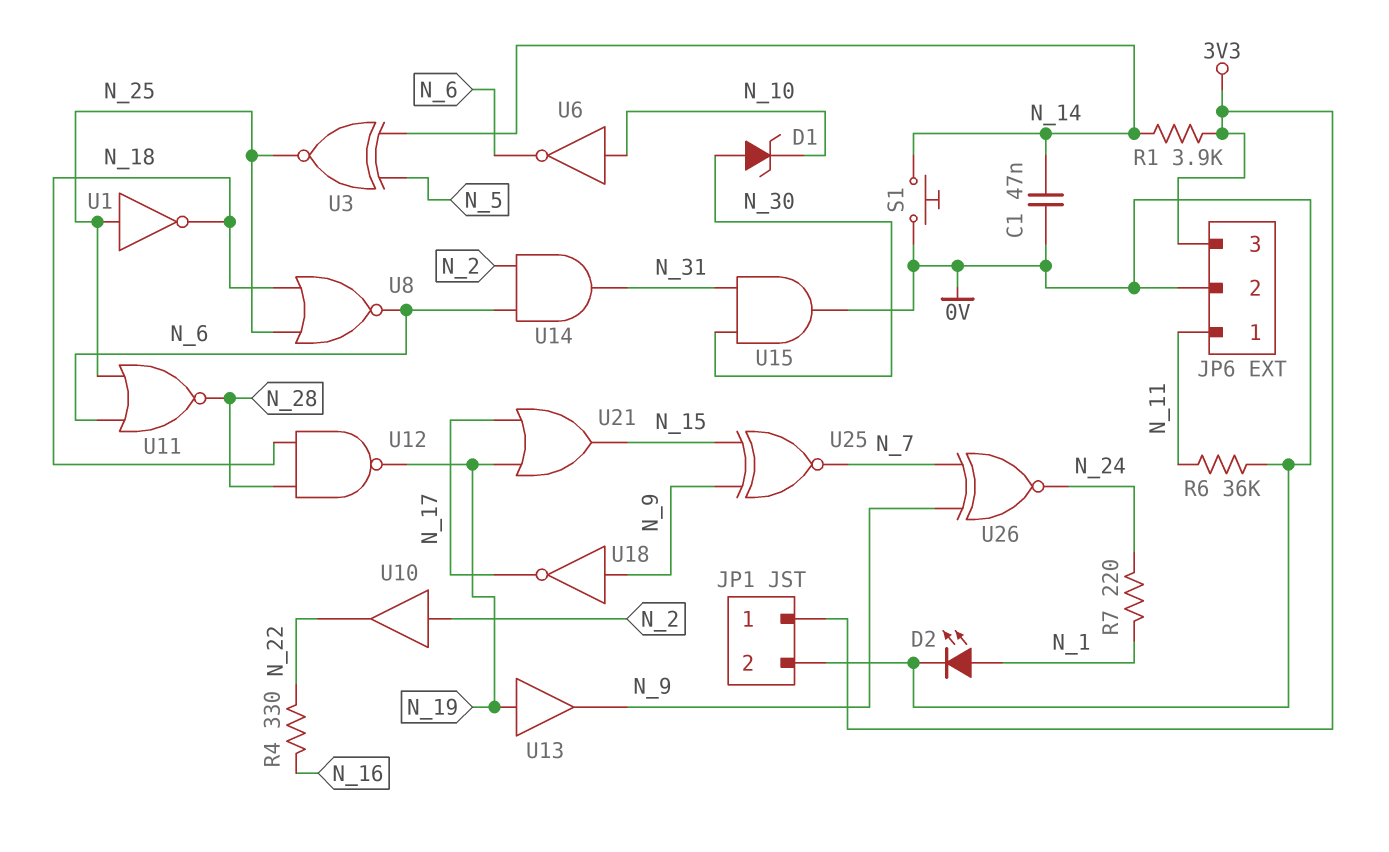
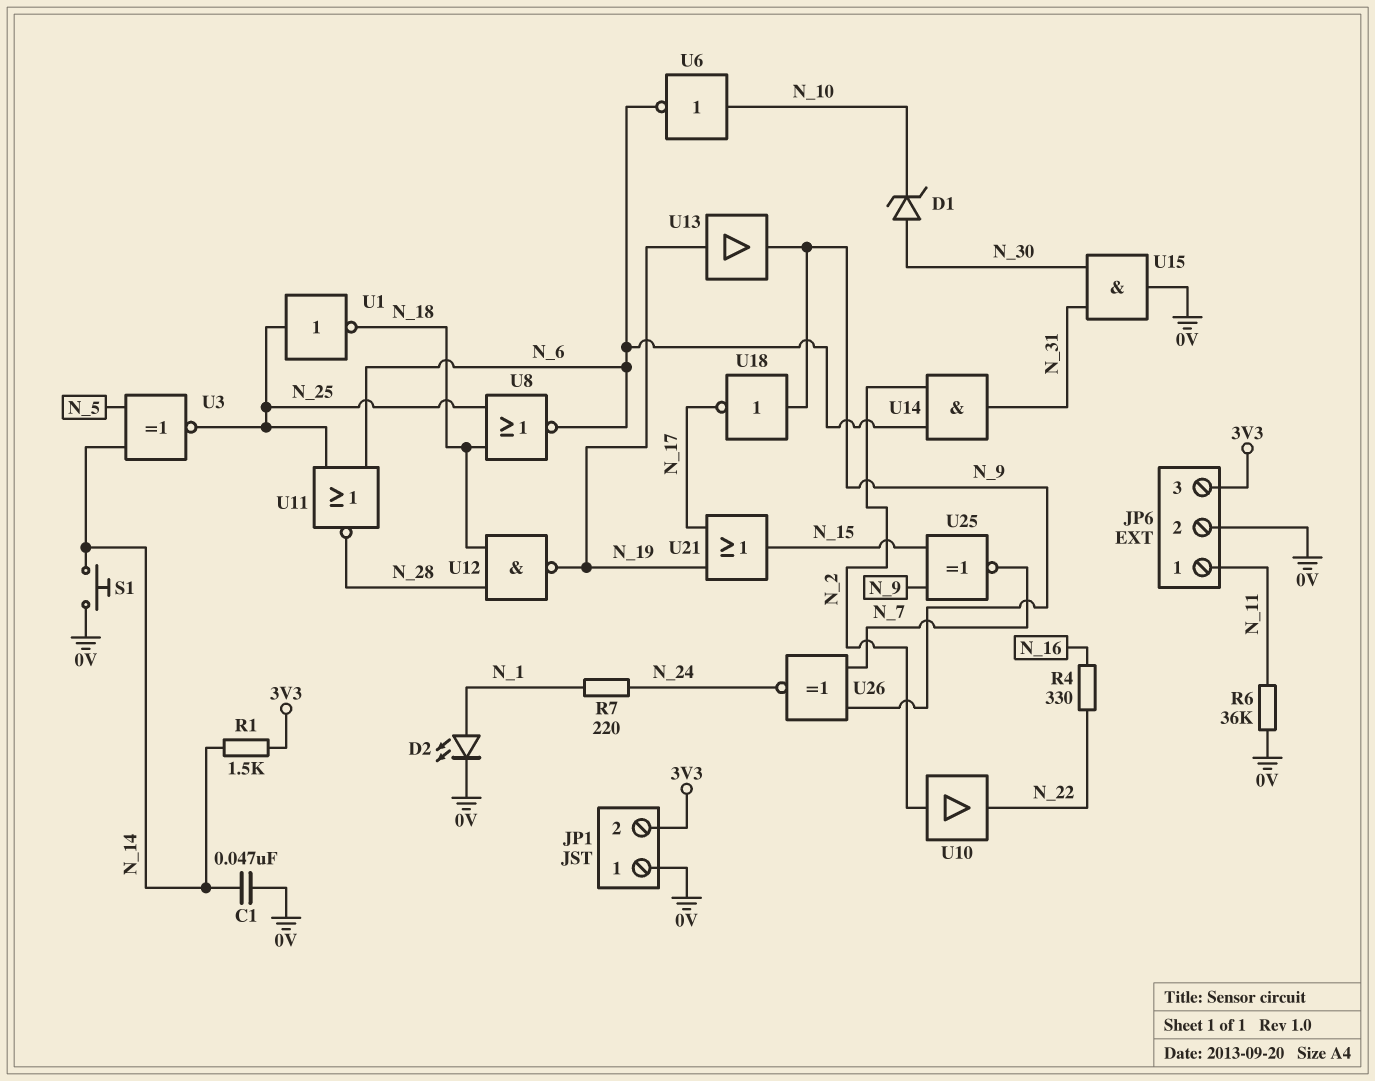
JP1 pin 1: 3V3 -> 0V
JP1 pin 2: 0V -> 3V3
R1: 3.9k (3V3, N_14) -> 1.5k (3V3, N_14)

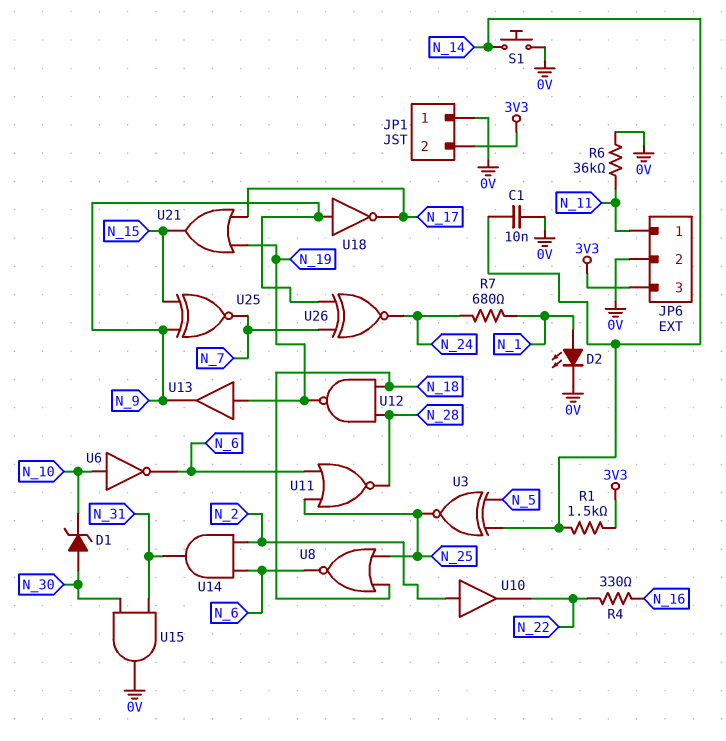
C1: 47nF (0V, N_14) -> 10nF (0V, N_14)
R7: 220 (N_1, N_24) -> 680 (N_1, N_24)
U1: NOT (in N_25, out N_18) -> none

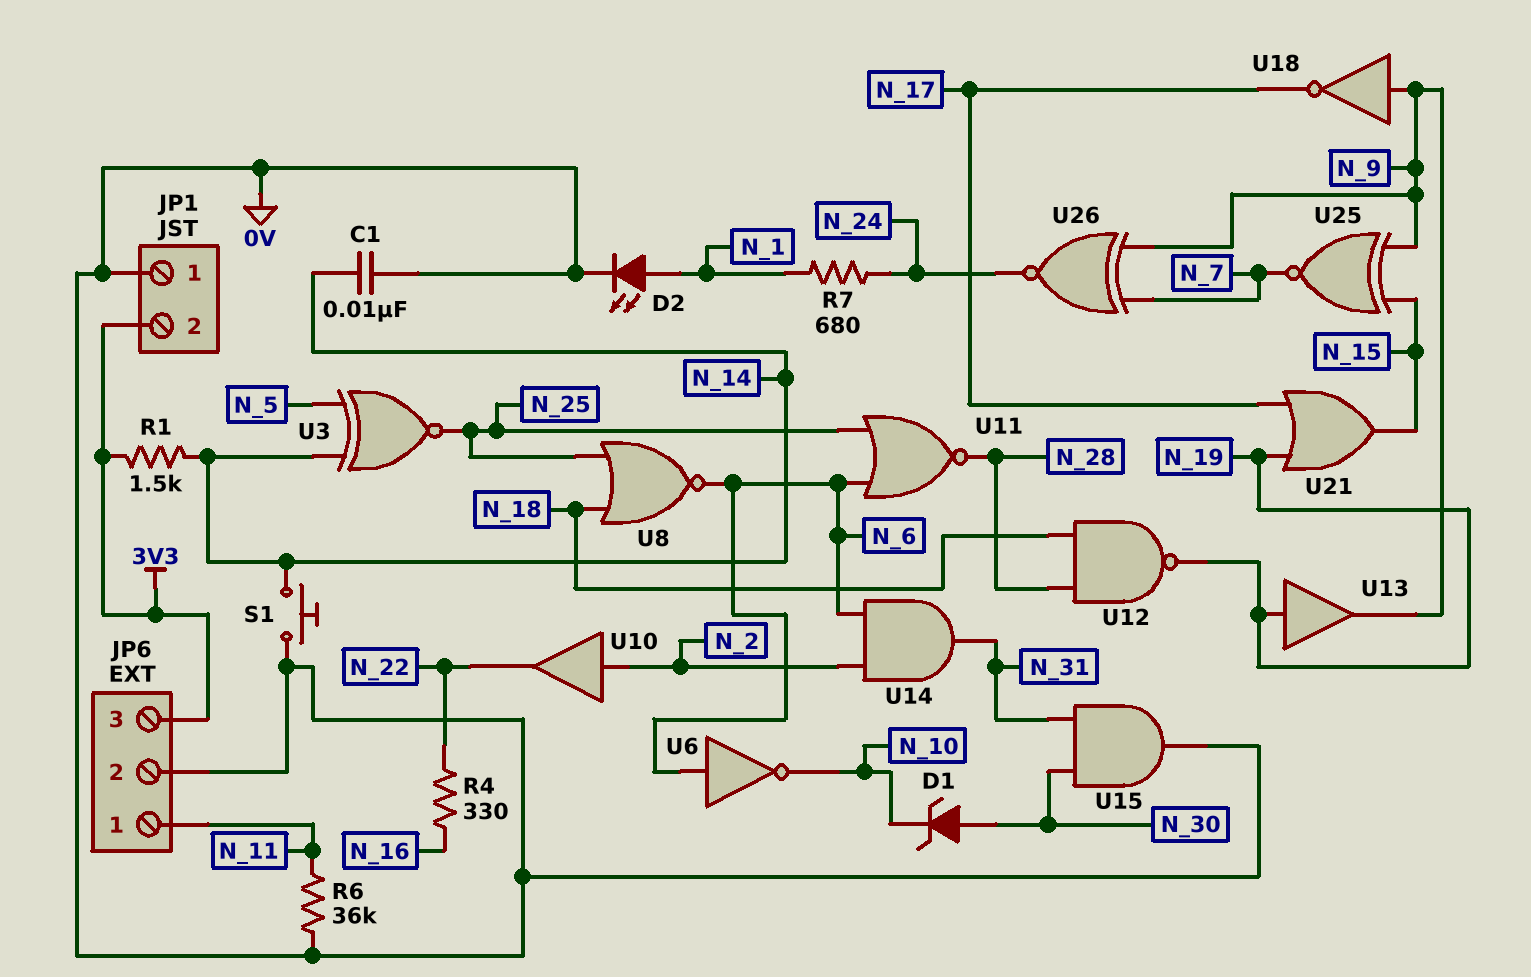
U6: NOT (in N_10, out N_6) -> NOT (in N_6, out N_10)

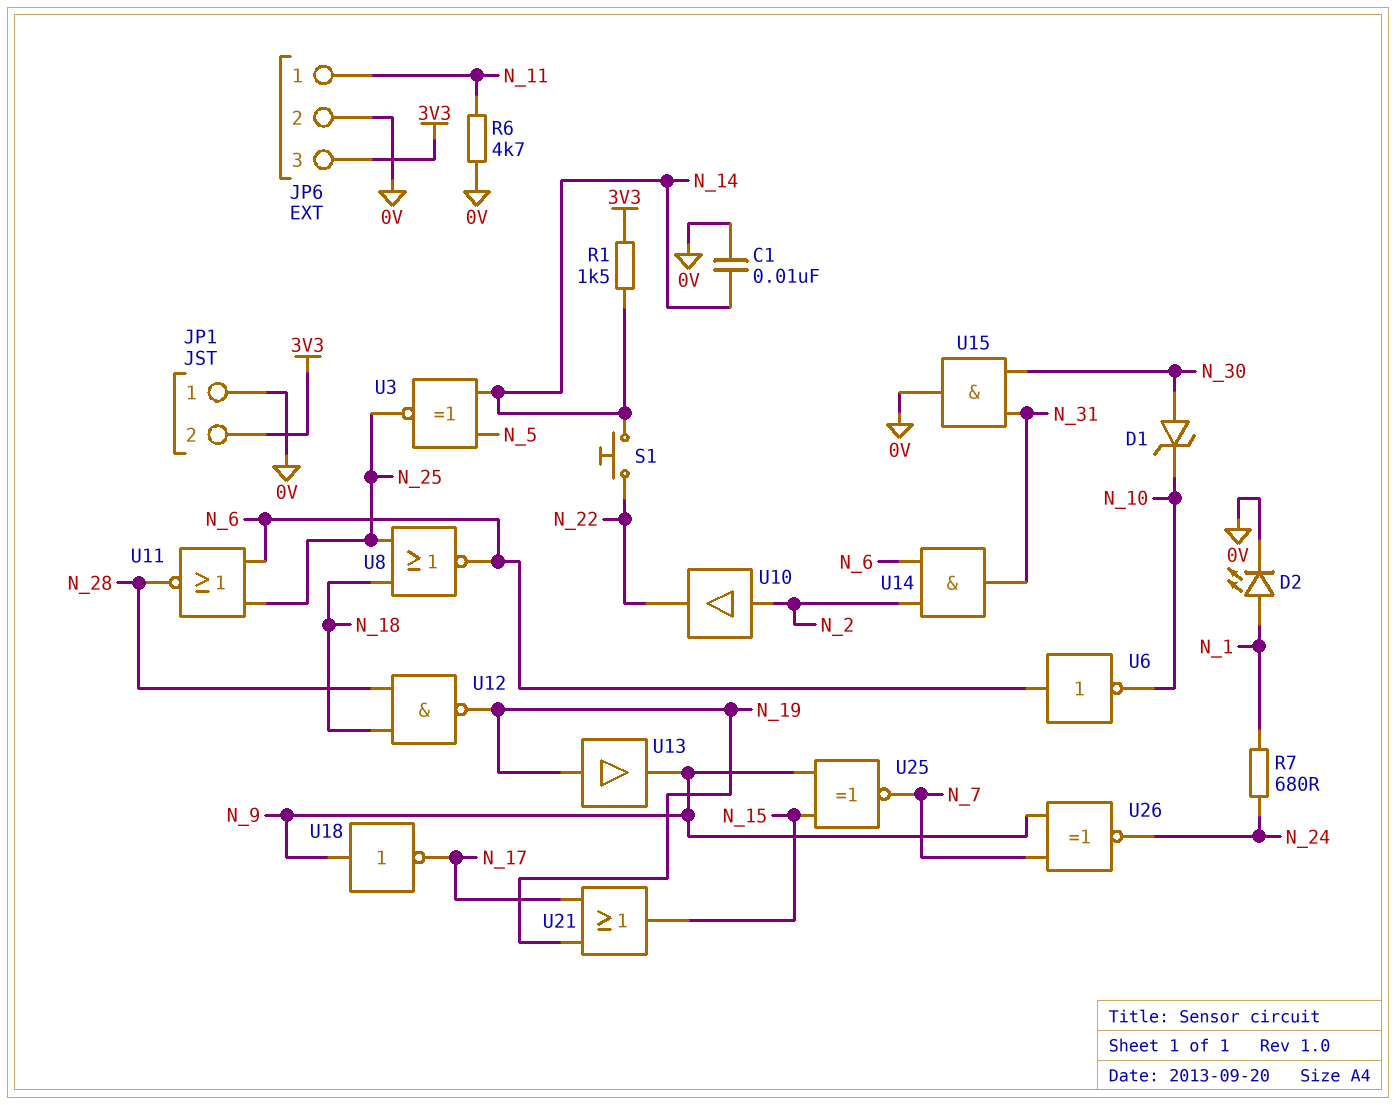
R4: 330 (N_16, N_22) -> none
R6: 36k (0V, N_11) -> 4.7k (0V, N_11)
S1: button (0V, N_14) -> button (N_14, N_22)

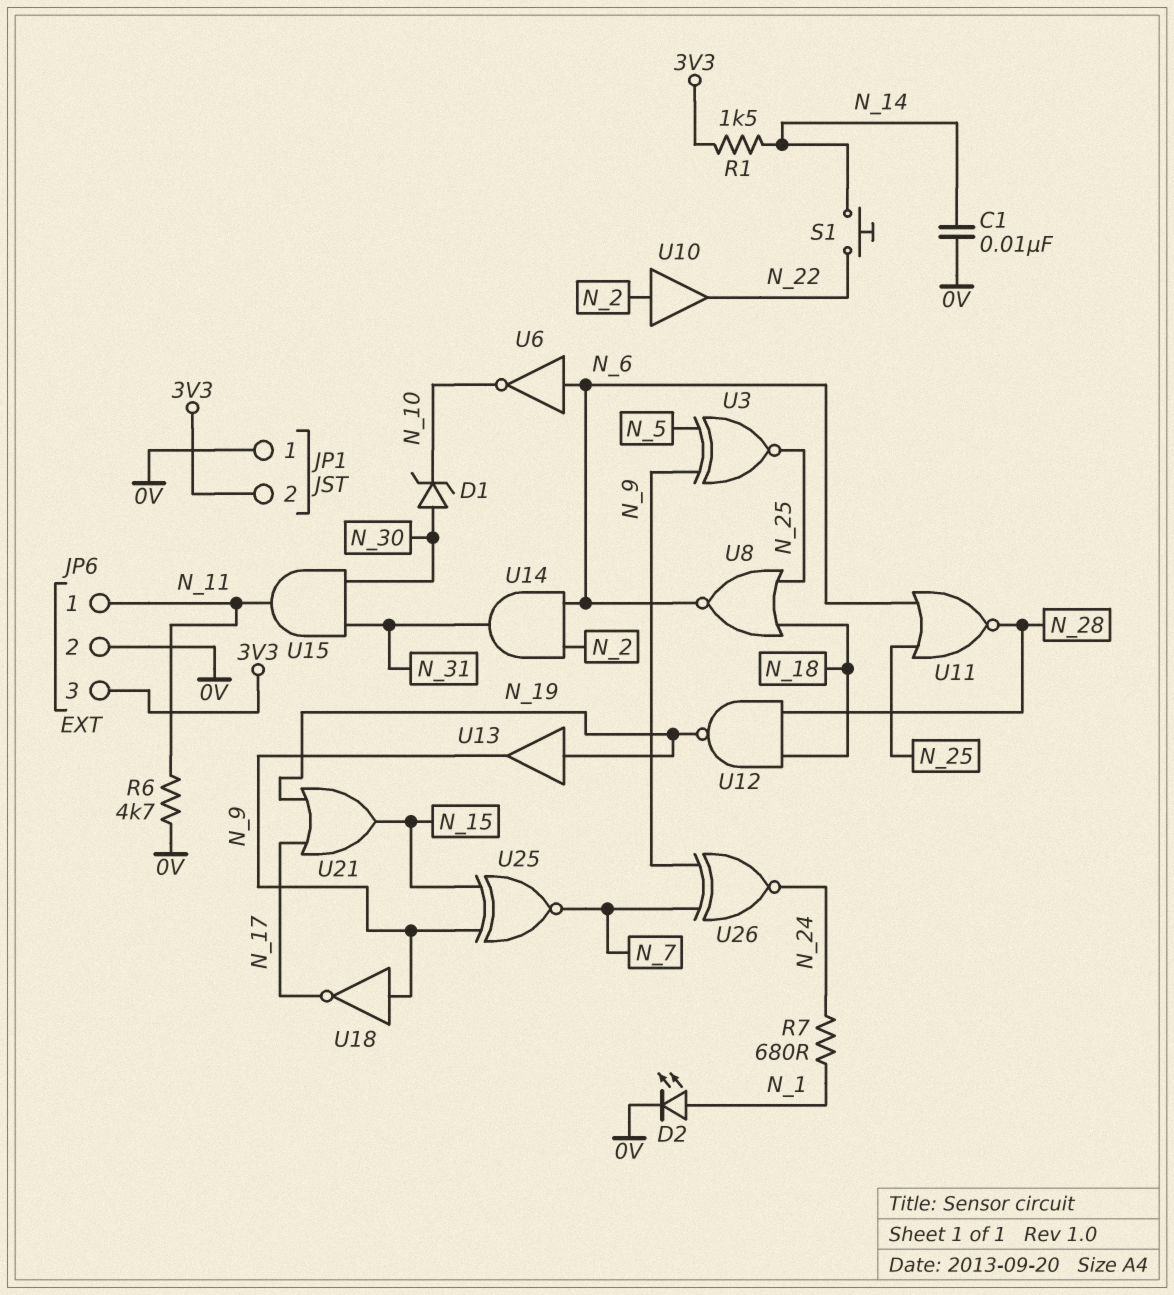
U3: XNOR (in N_5, in N_14, out N_25) -> XNOR (in N_5, in N_9, out N_25)
U15: AND (in N_30, in N_31, out 0V) -> AND (in N_30, in N_31, out N_11)

